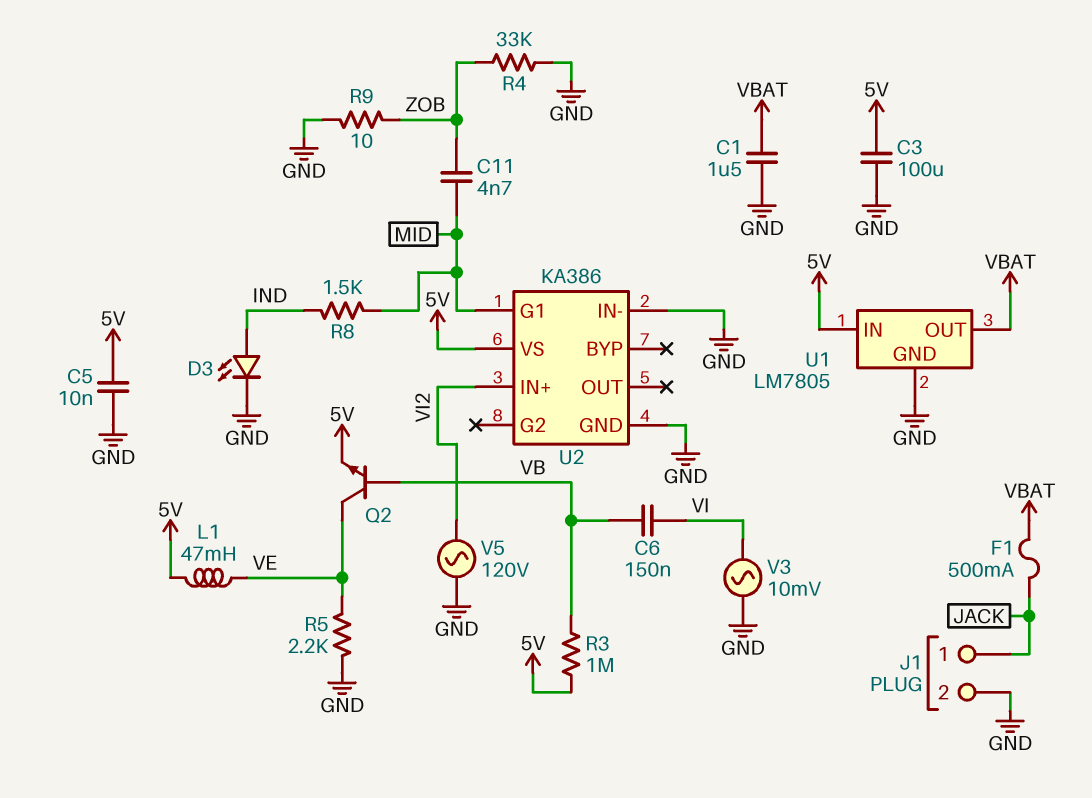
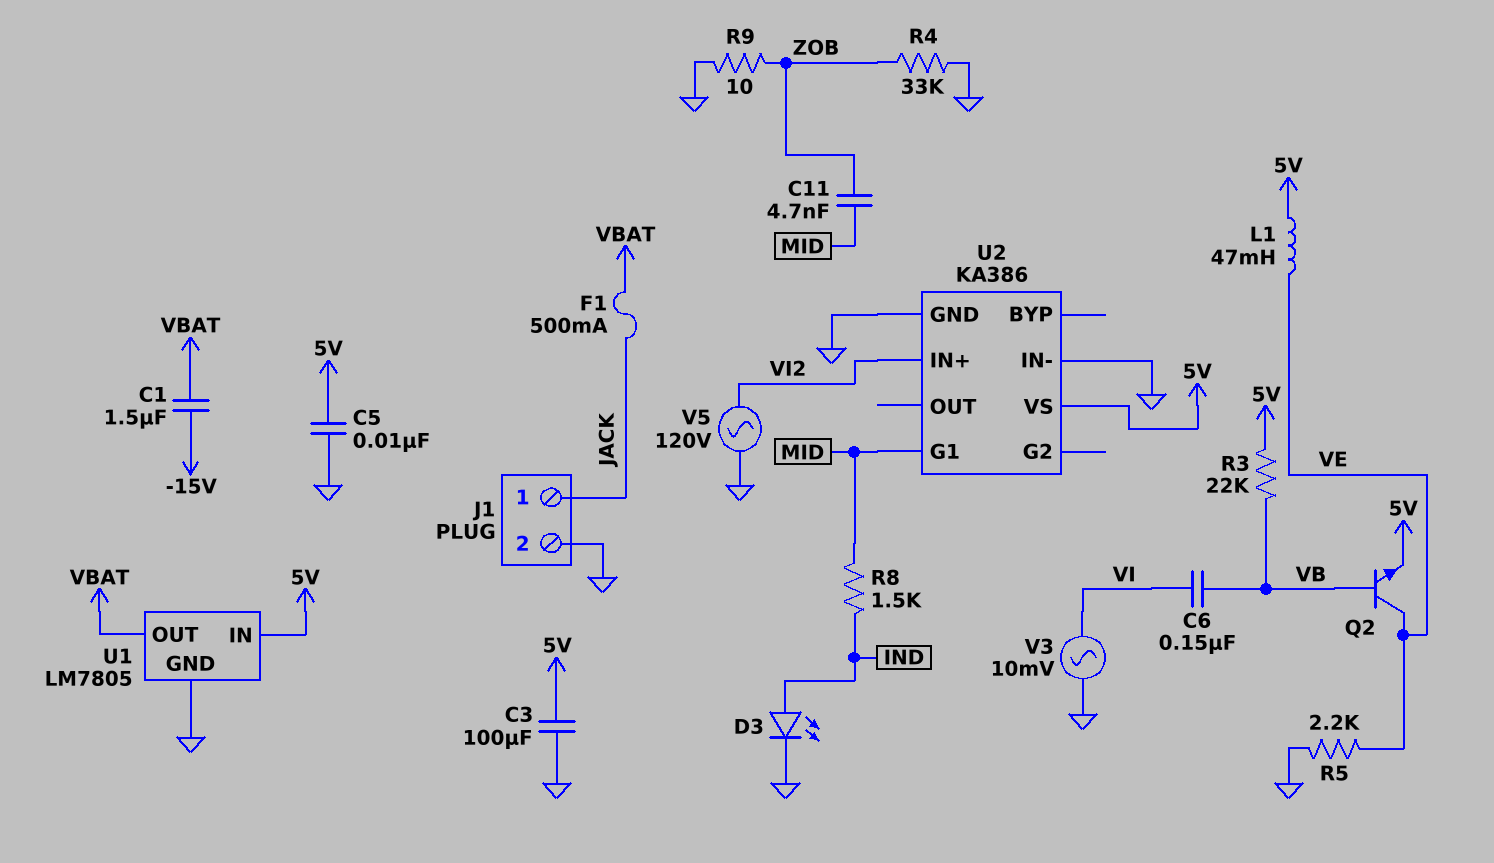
C1: 1.5uF (GND, VBAT) -> 1.5uF (-15V, VBAT)
R3: 1M (5V, VB) -> 22k (5V, VB)

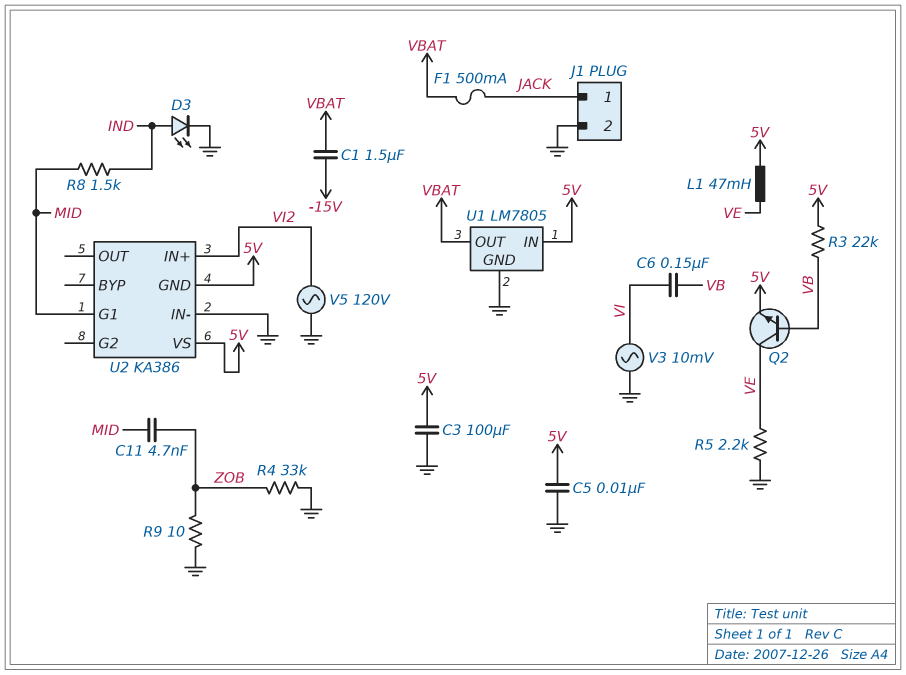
U2 pin GND: GND -> 5V

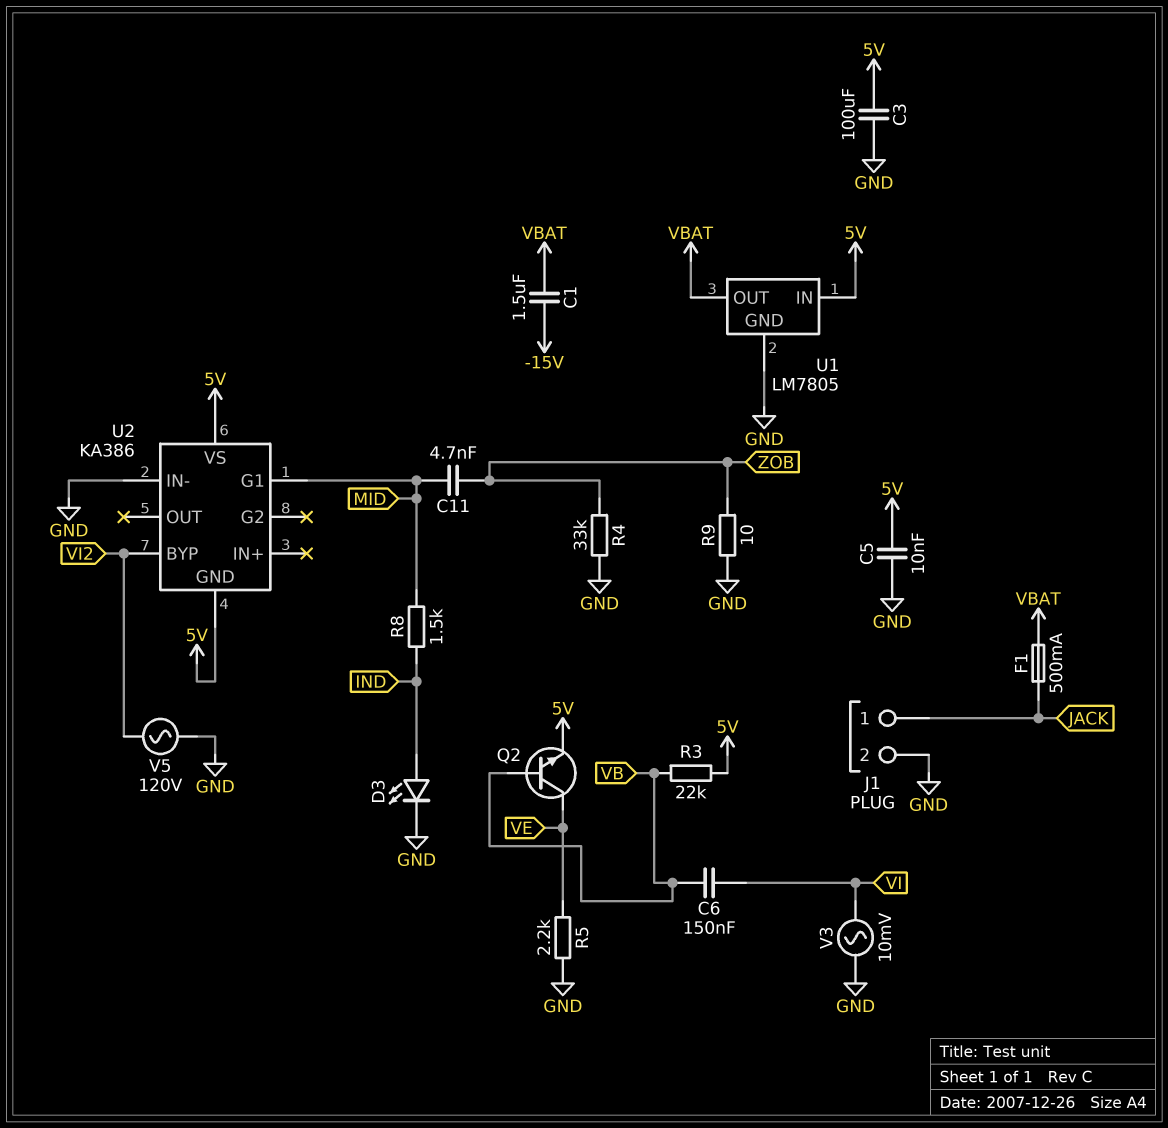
L1: 47mH (5V, VE) -> none
U2 pin BYP: none -> VI2
U2 pin IN+: VI2 -> none

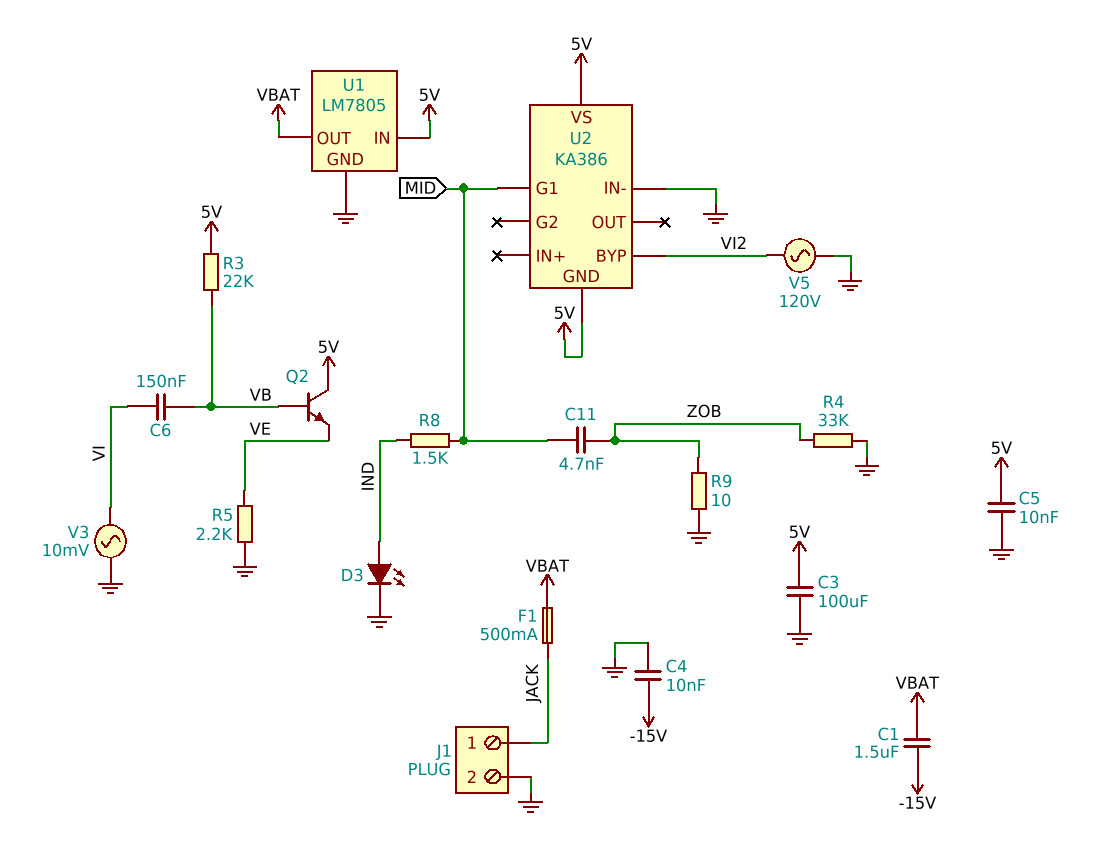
C4: none -> 10nF (-15V, GND)
Q2: NPN (B VB, C VE, E 5V) -> NPN (B VB, C 5V, E VE)

